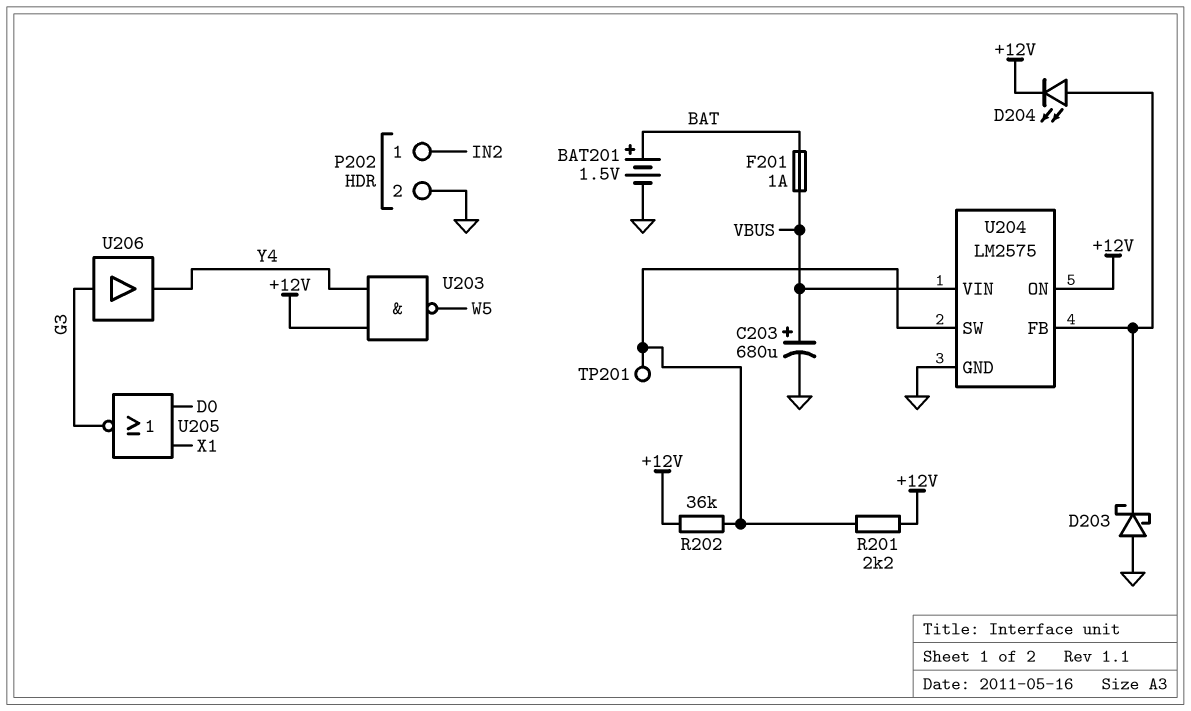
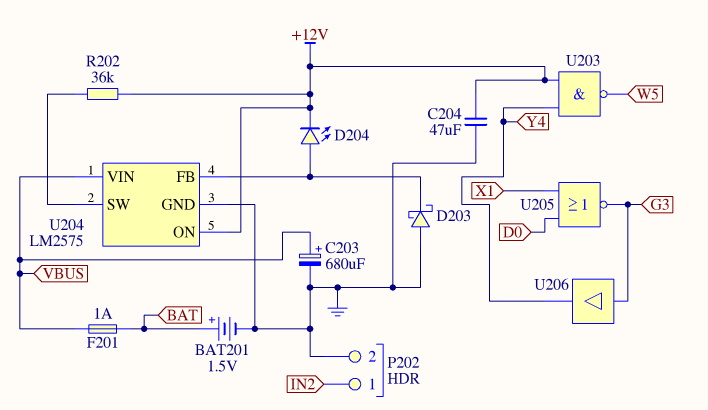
C204: none -> 47uF (+12V, GND)
R201: 2.2k (+12V, U204/SW) -> none
TP201: test point (U204/SW) -> none

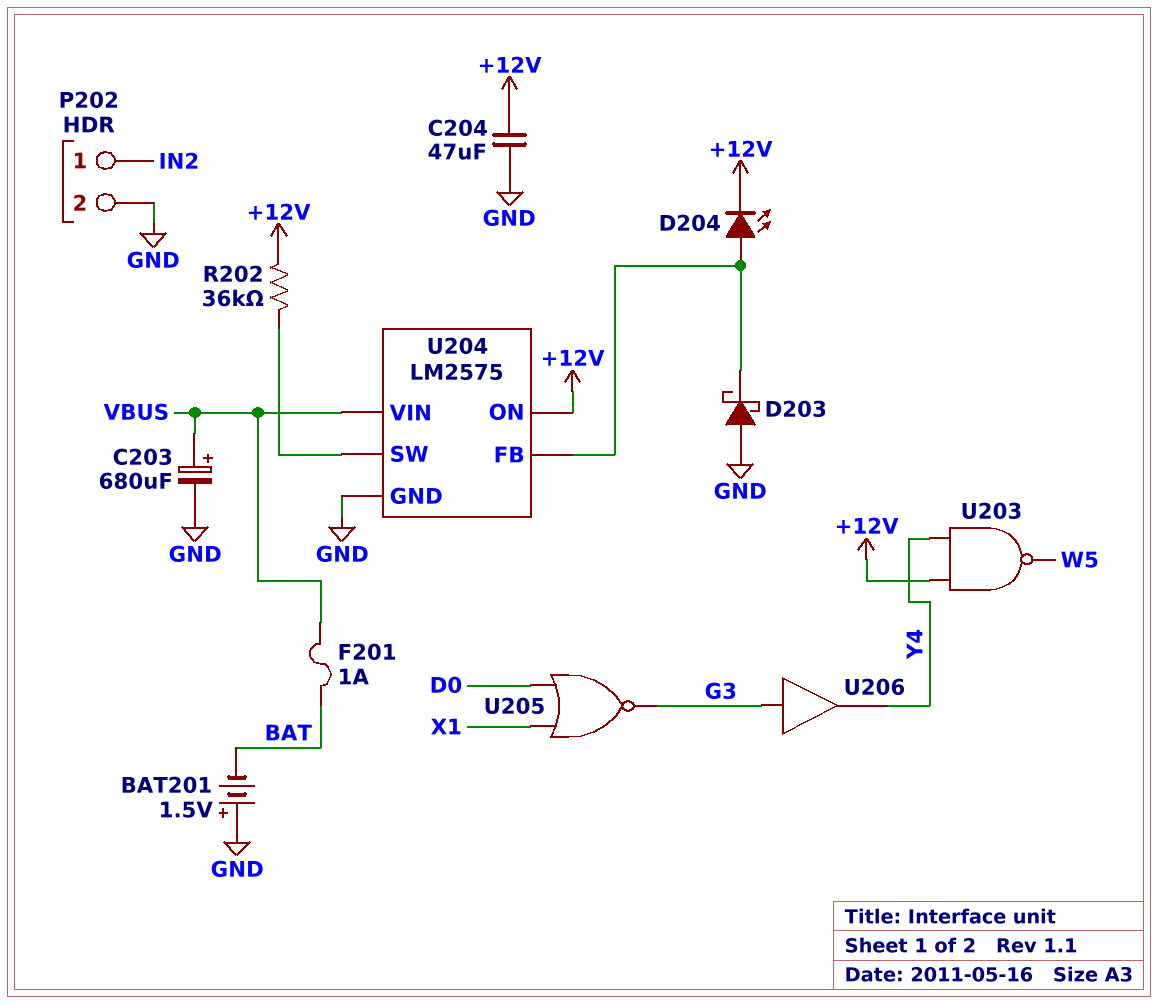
BAT201: 1.5V (plus BAT, minus GND) -> 1.5V (plus GND, minus BAT)

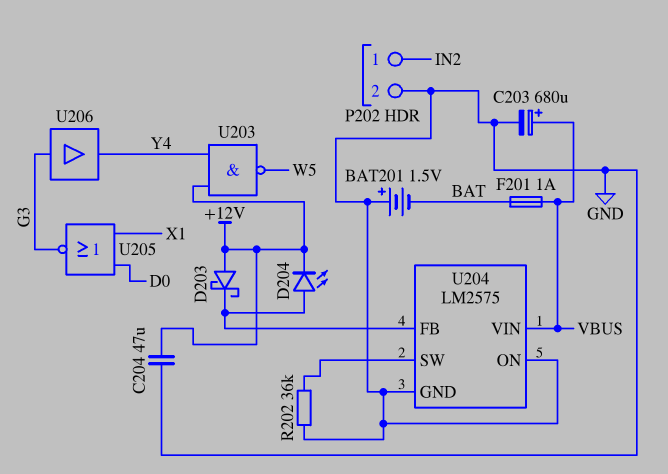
D203: schottky (A GND, K U204/FB) -> schottky (A +12V, K U204/FB)
R202: 36k (+12V, U204/SW) -> 36k (GND, U204/SW)
U204 pin ON: +12V -> GND

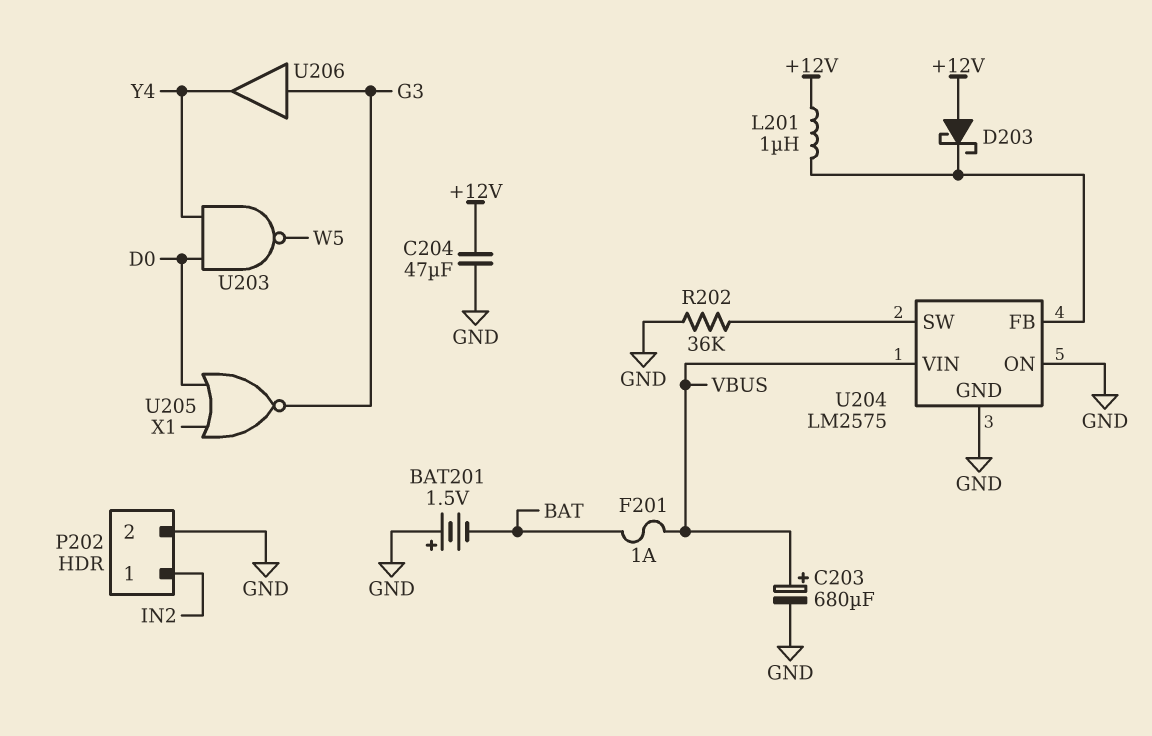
D204: LED (A U204/FB, K +12V) -> none
L201: none -> 1uH (+12V, U204/FB)
U203: NAND (in +12V, in Y4, out W5) -> NAND (in D0, in Y4, out W5)

